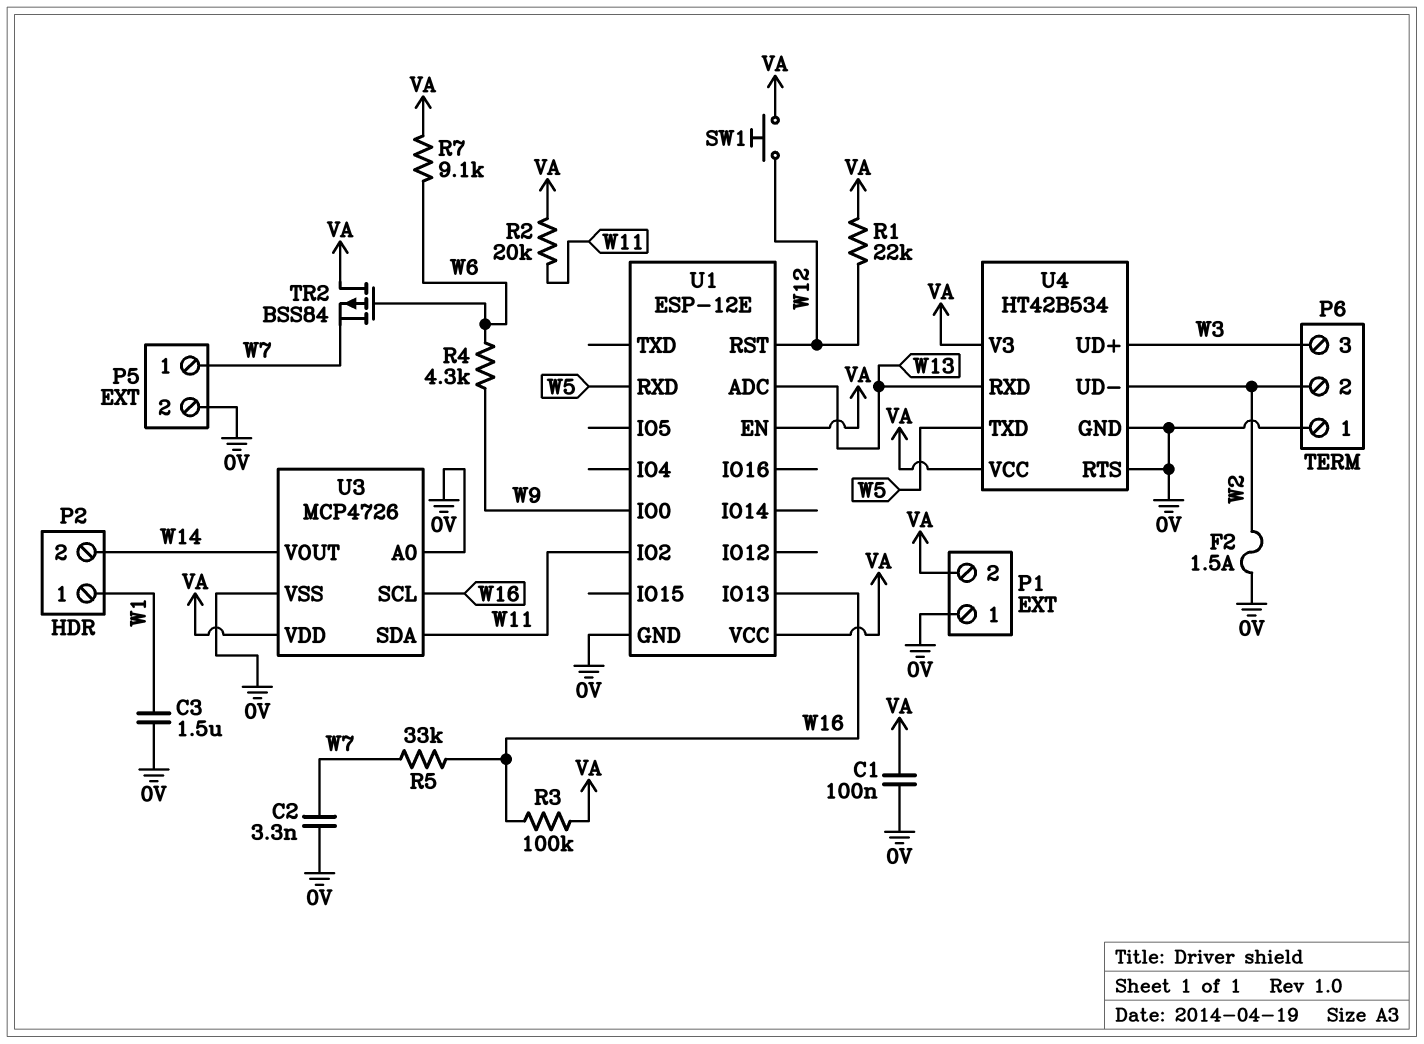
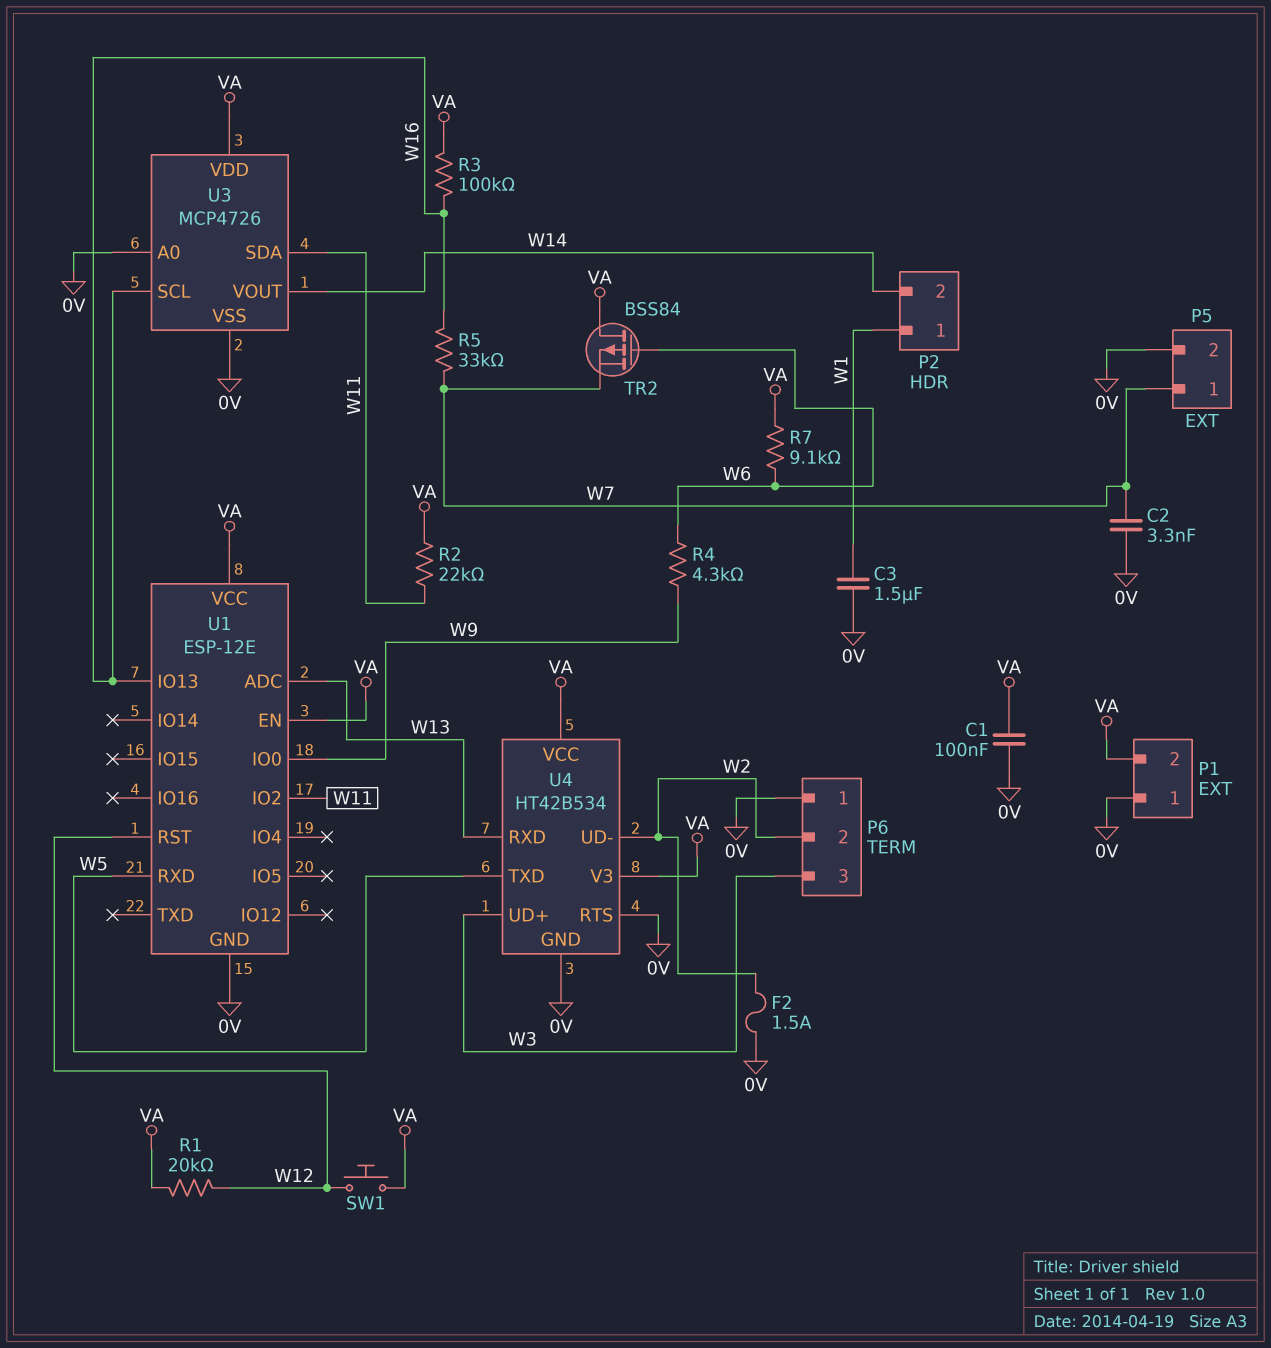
R1: 22k (VA, W12) -> 20k (VA, W12)
R2: 20k (VA, W11) -> 22k (VA, W11)

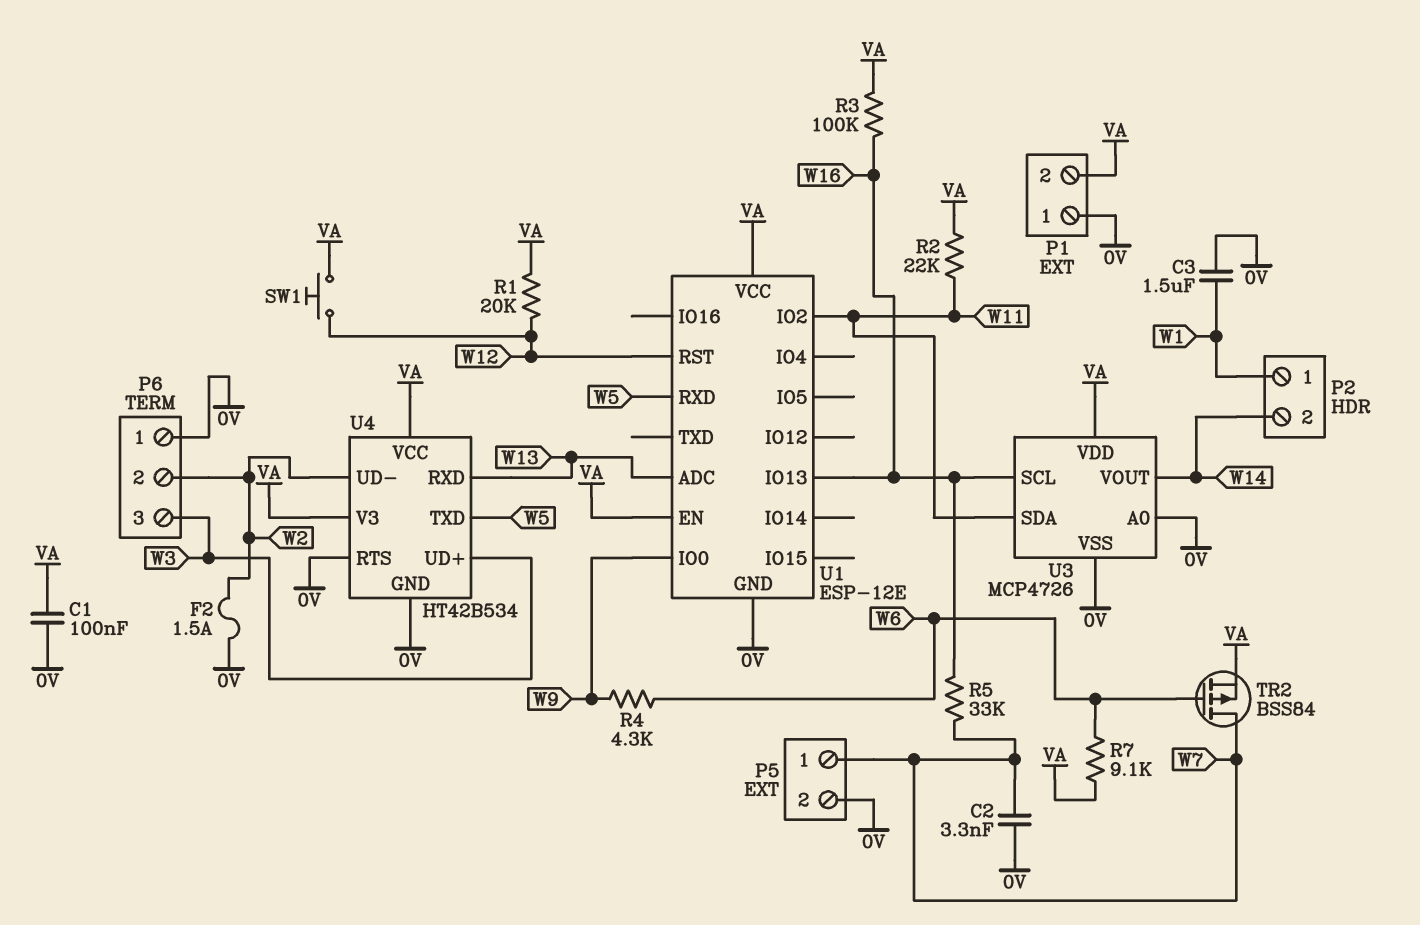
TR2: PMOS BSS84 (G W6, D VA, S W7) -> PMOS BSS84 (G W6, D W7, S VA)

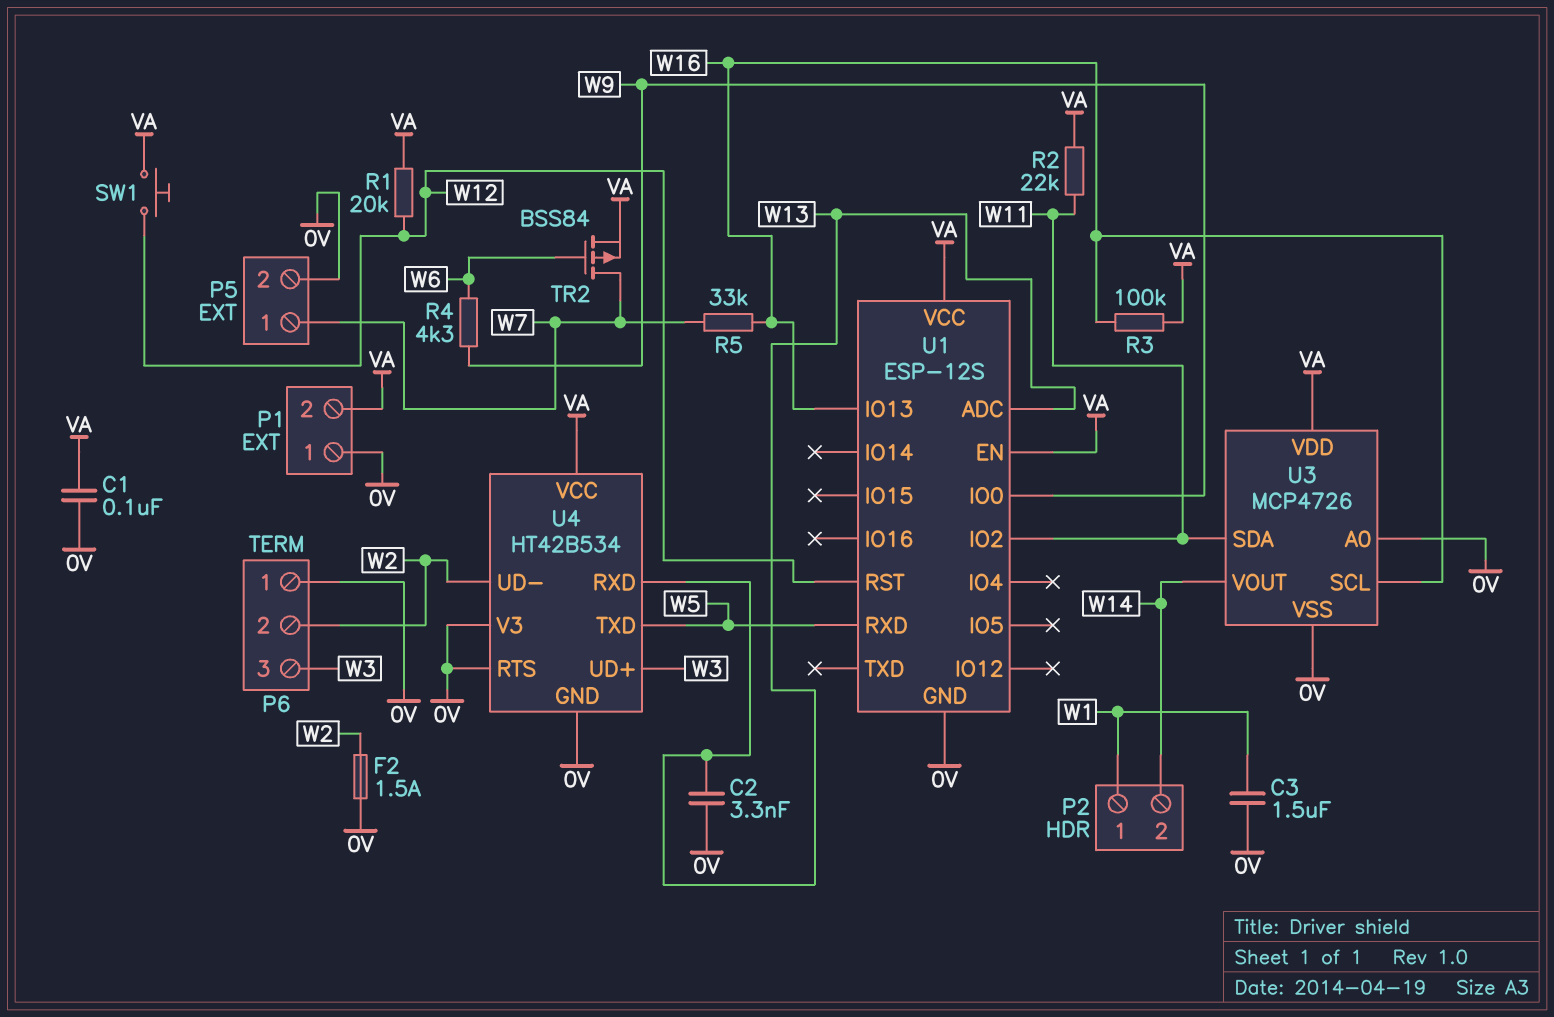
C2: 3.3nF (0V, W7) -> 3.3nF (0V, W13)
R7: 9.1k (VA, W6) -> none
U1: ESP-12E -> ESP-12S
U4 pin V3: VA -> 0V

